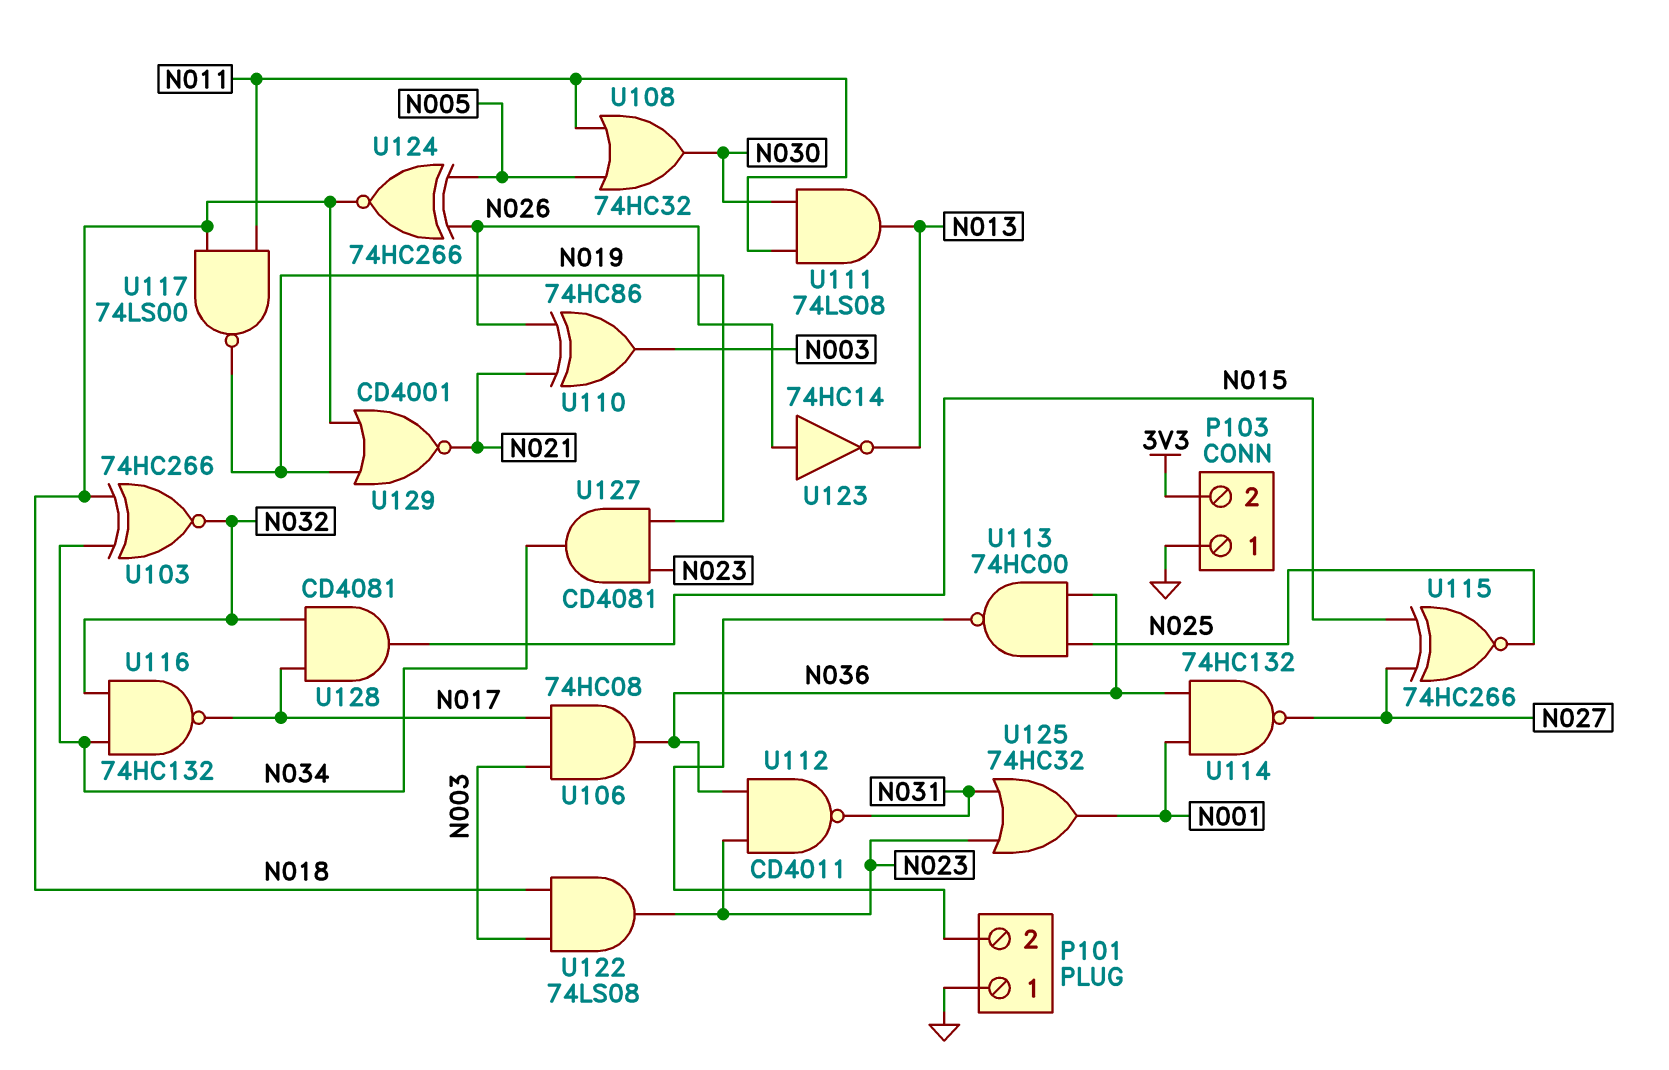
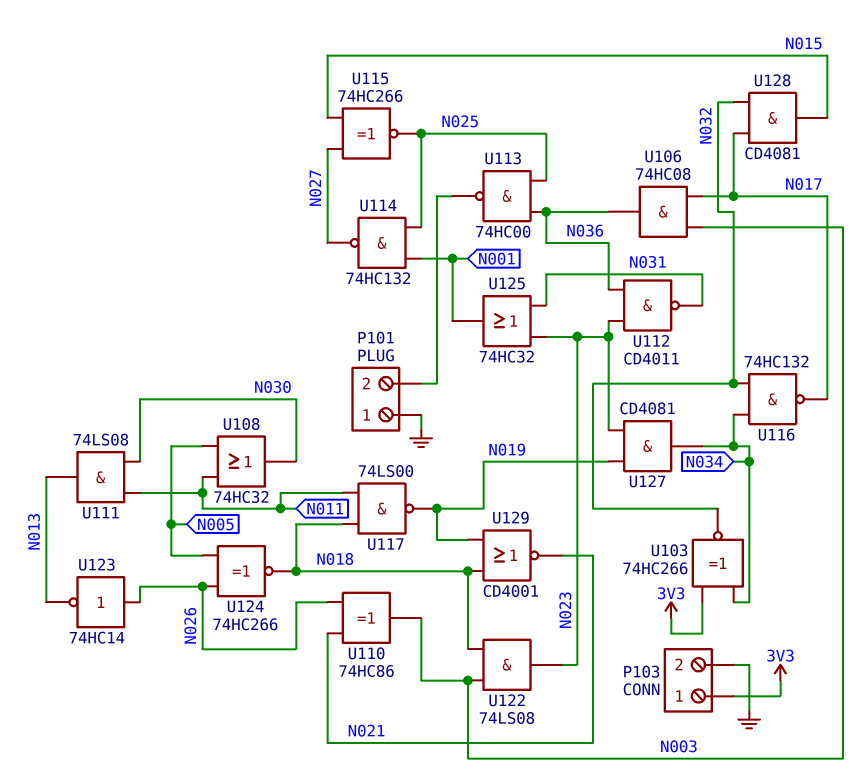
P103 pin 1: GND -> 3V3
P103 pin 2: 3V3 -> GND
U103: XNOR 74HC266 (in N018, in N034, out N032) -> XNOR 74HC266 (in 3V3, in N034, out N032)
U114: NAND 74HC132 (in N001, in N036, out N027) -> NAND 74HC132 (in N001, in N025, out N027)

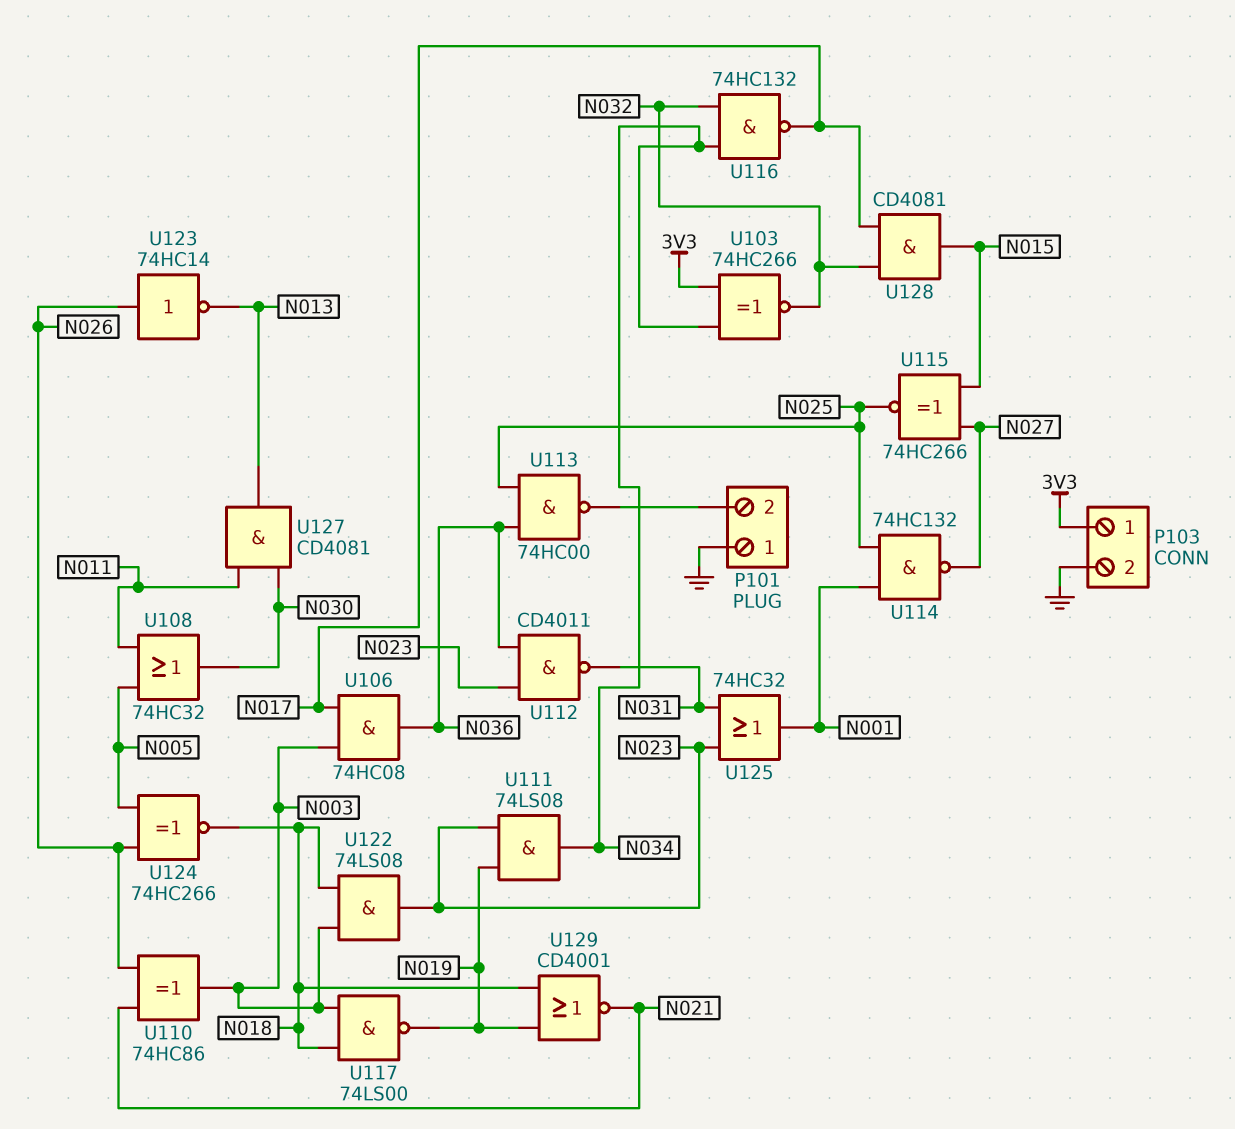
U111: AND 74LS08 (in N011, in N030, out N013) -> AND 74LS08 (in N019, in N023, out N034)
U117: NAND 74LS00 (in N011, in N018, out N019) -> NAND 74LS00 (in N003, in N018, out N019)
U127: AND CD4081 (in N019, in N023, out N034) -> AND CD4081 (in N011, in N030, out N013)

